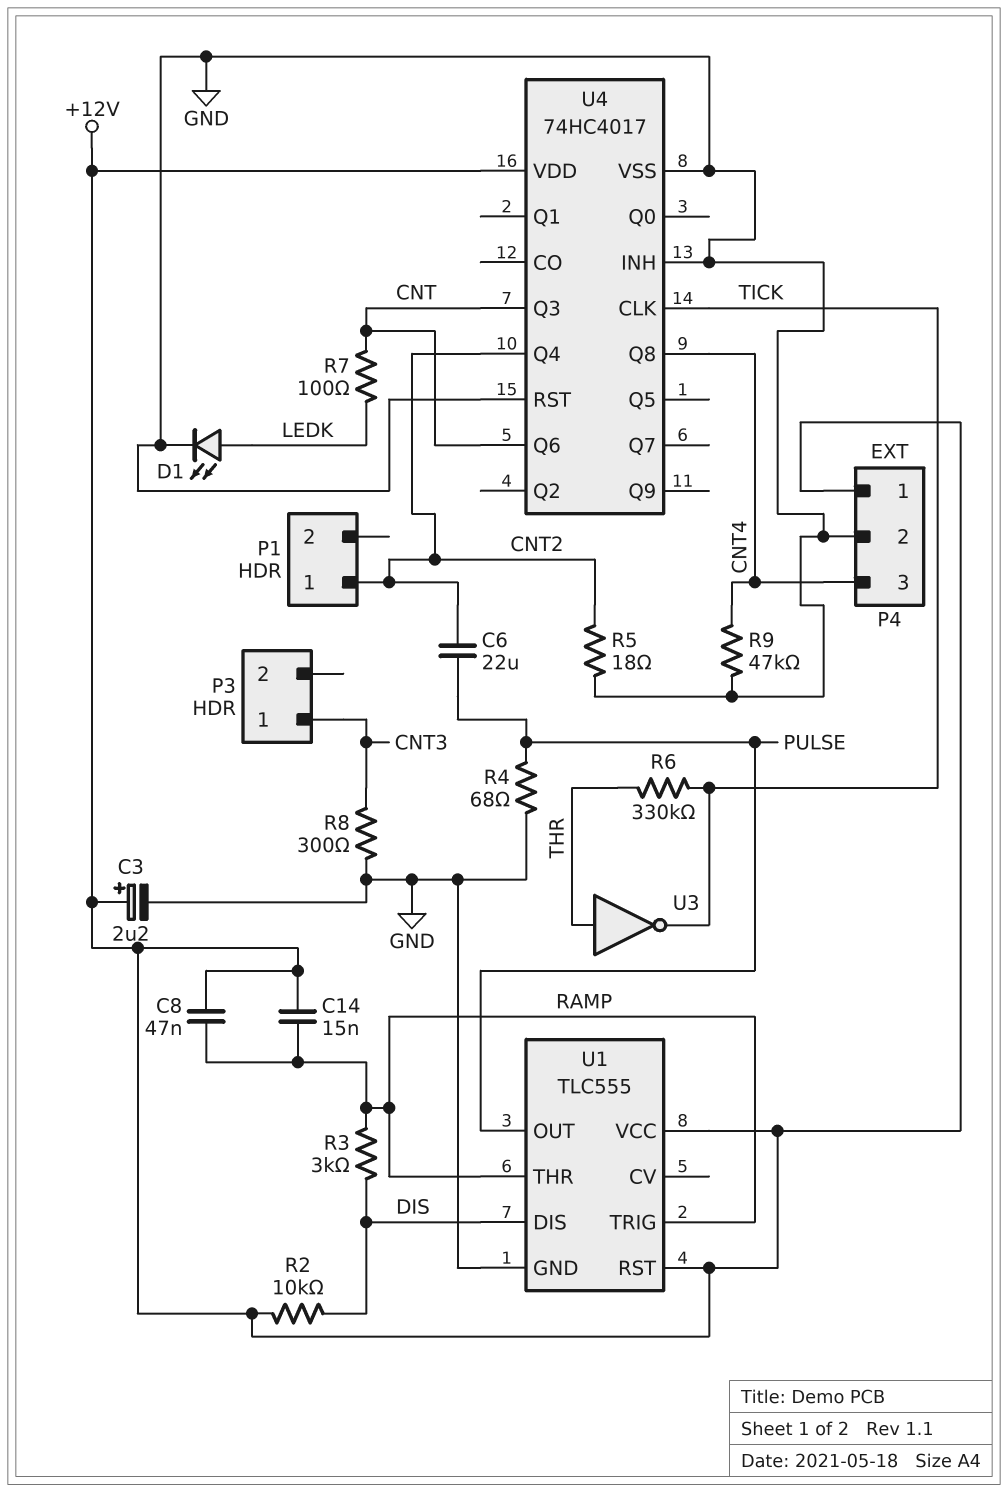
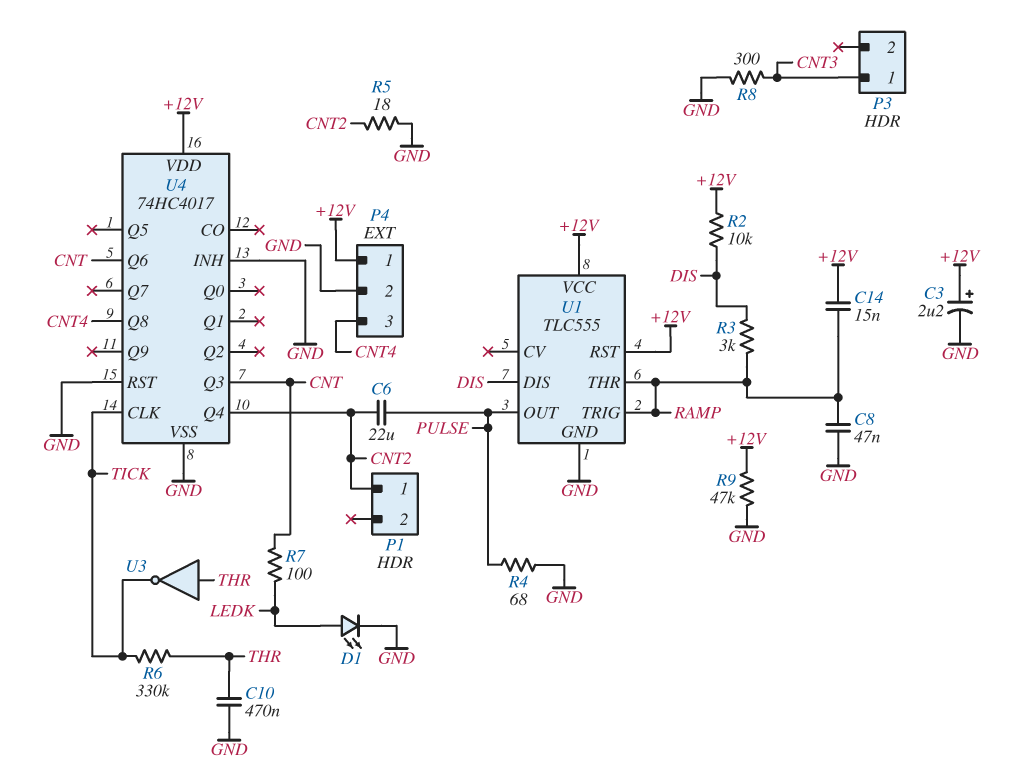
C8: 47nF (+12V, RAMP) -> 47nF (GND, RAMP)
C10: none -> 470nF (GND, THR)
R9: 47k (CNT4, GND) -> 47k (+12V, GND)

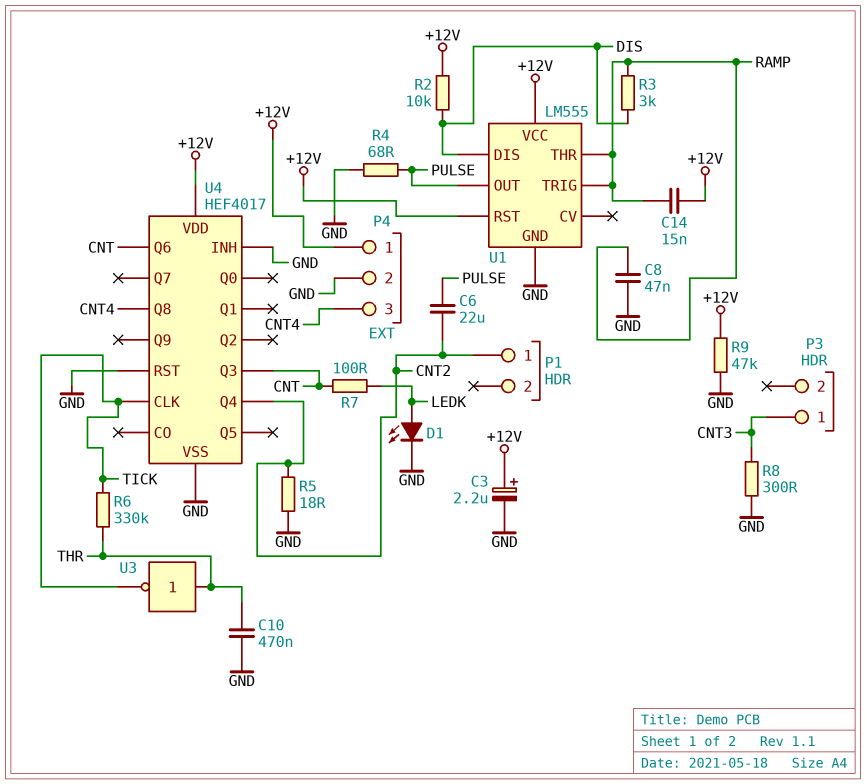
U1: TLC555 -> LM555
U4: 74HC4017 -> HEF4017

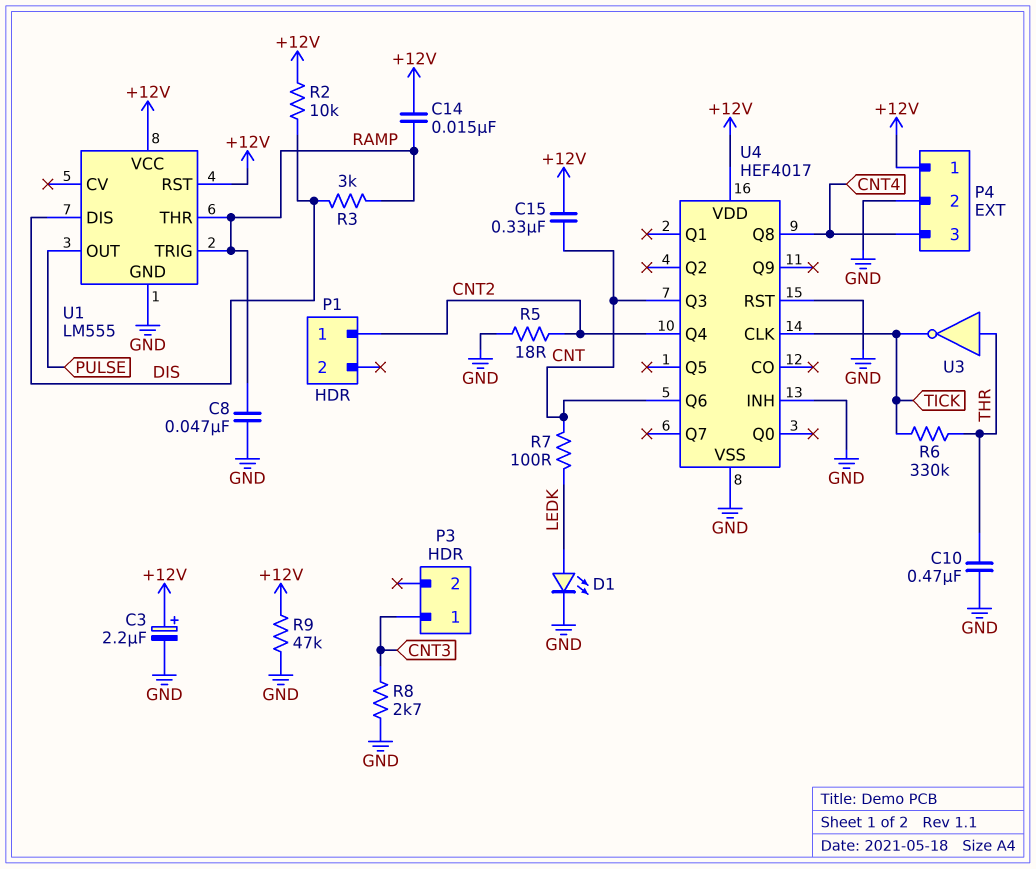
C6: 22uF (CNT2, PULSE) -> none
C15: none -> 330nF (+12V, CNT)
R4: 68 (GND, PULSE) -> none
R8: 300 (CNT3, GND) -> 2.7k (CNT3, GND)

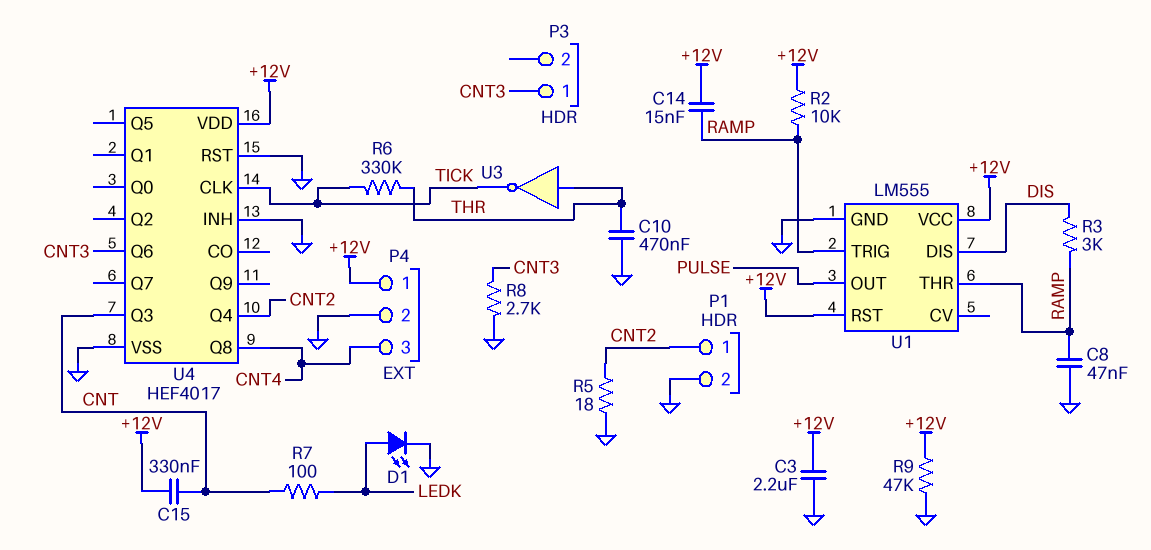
C3: 2.2uF (plus +12V, minus GND) -> 2.2uF (+12V, GND)
P1 pin 2: none -> GND
R2: 10k (+12V, DIS) -> 10k (+12V, RAMP)
U4 pin Q6: CNT -> CNT3

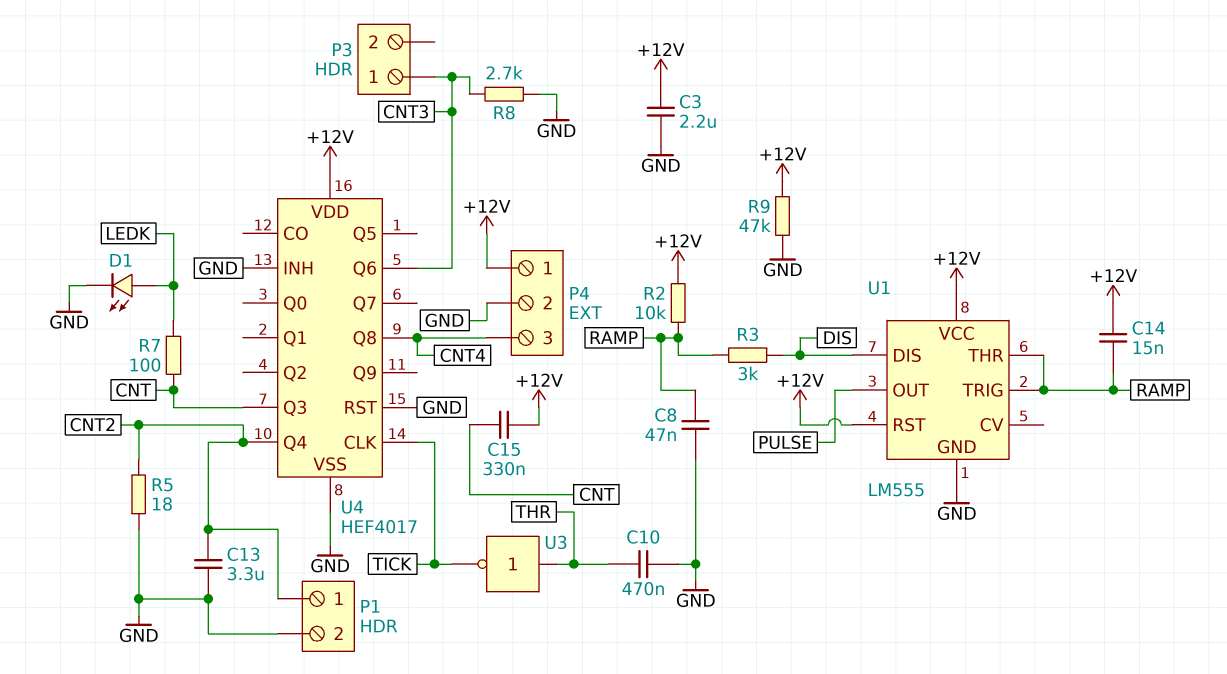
C13: none -> 3.3uF (CNT2, GND)
R6: 330k (THR, TICK) -> none

